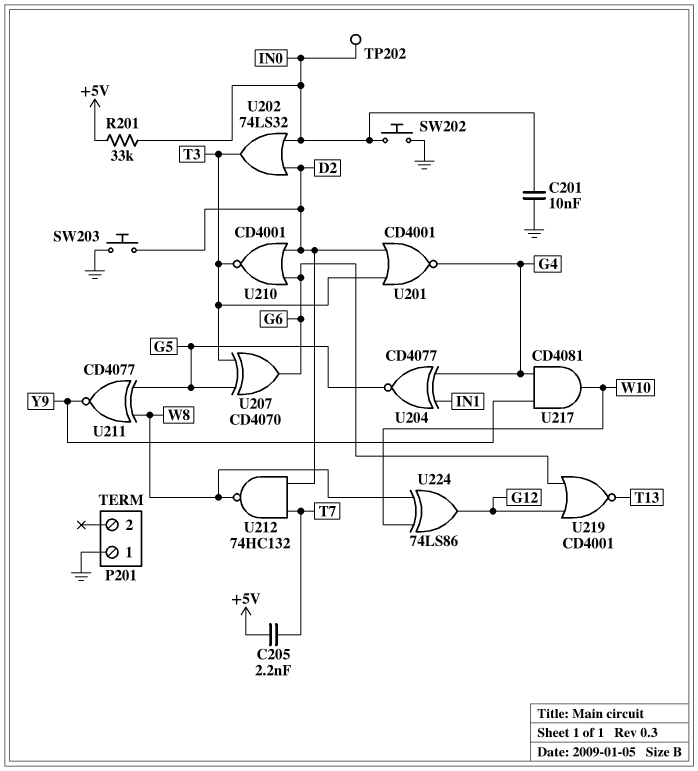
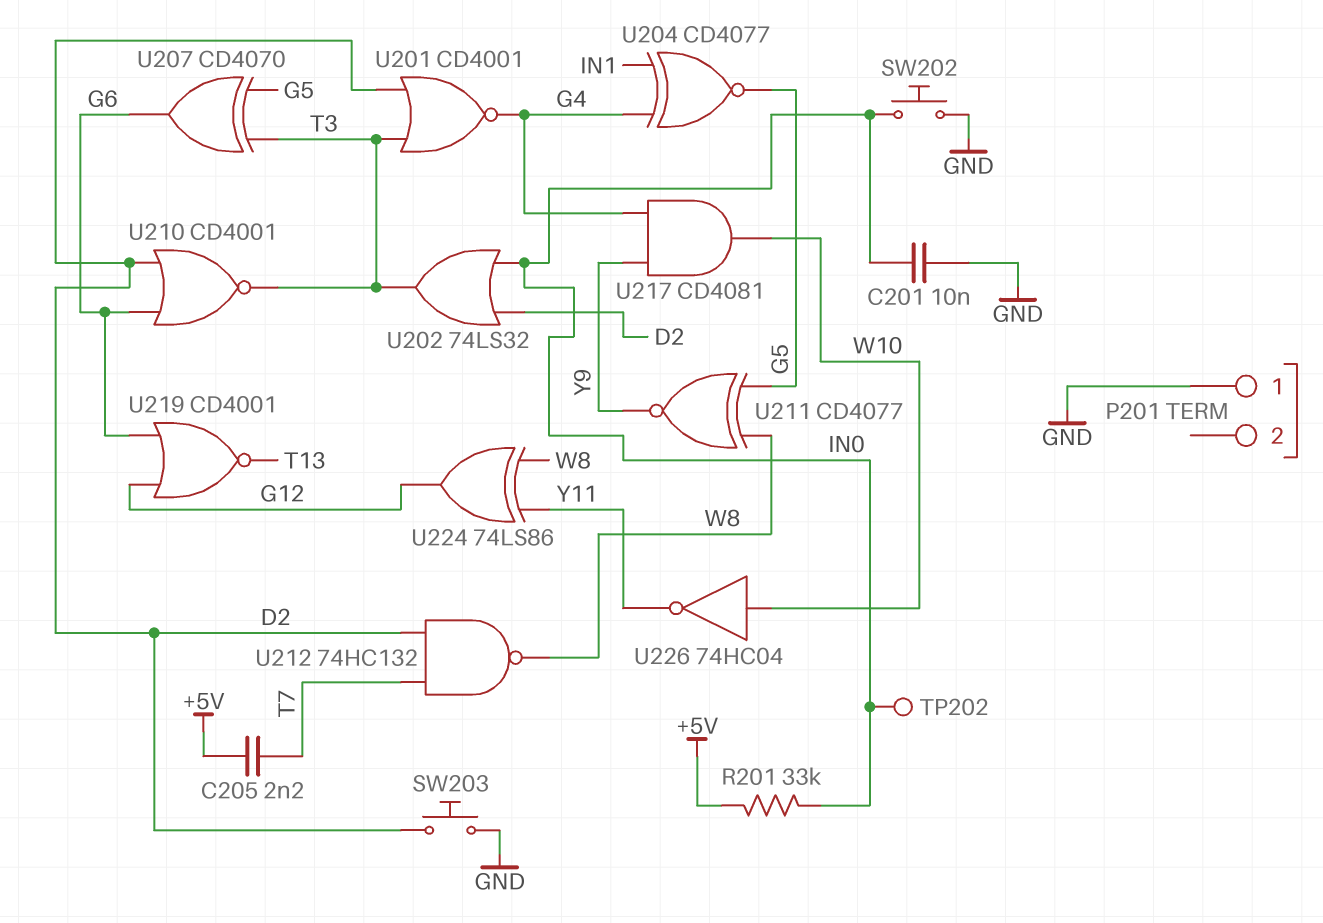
U224: XOR 74LS86 (in W8, in W10, out G12) -> XOR 74LS86 (in W8, in Y11, out G12)
U226: none -> NOT 74HC04 (in W10, out Y11)

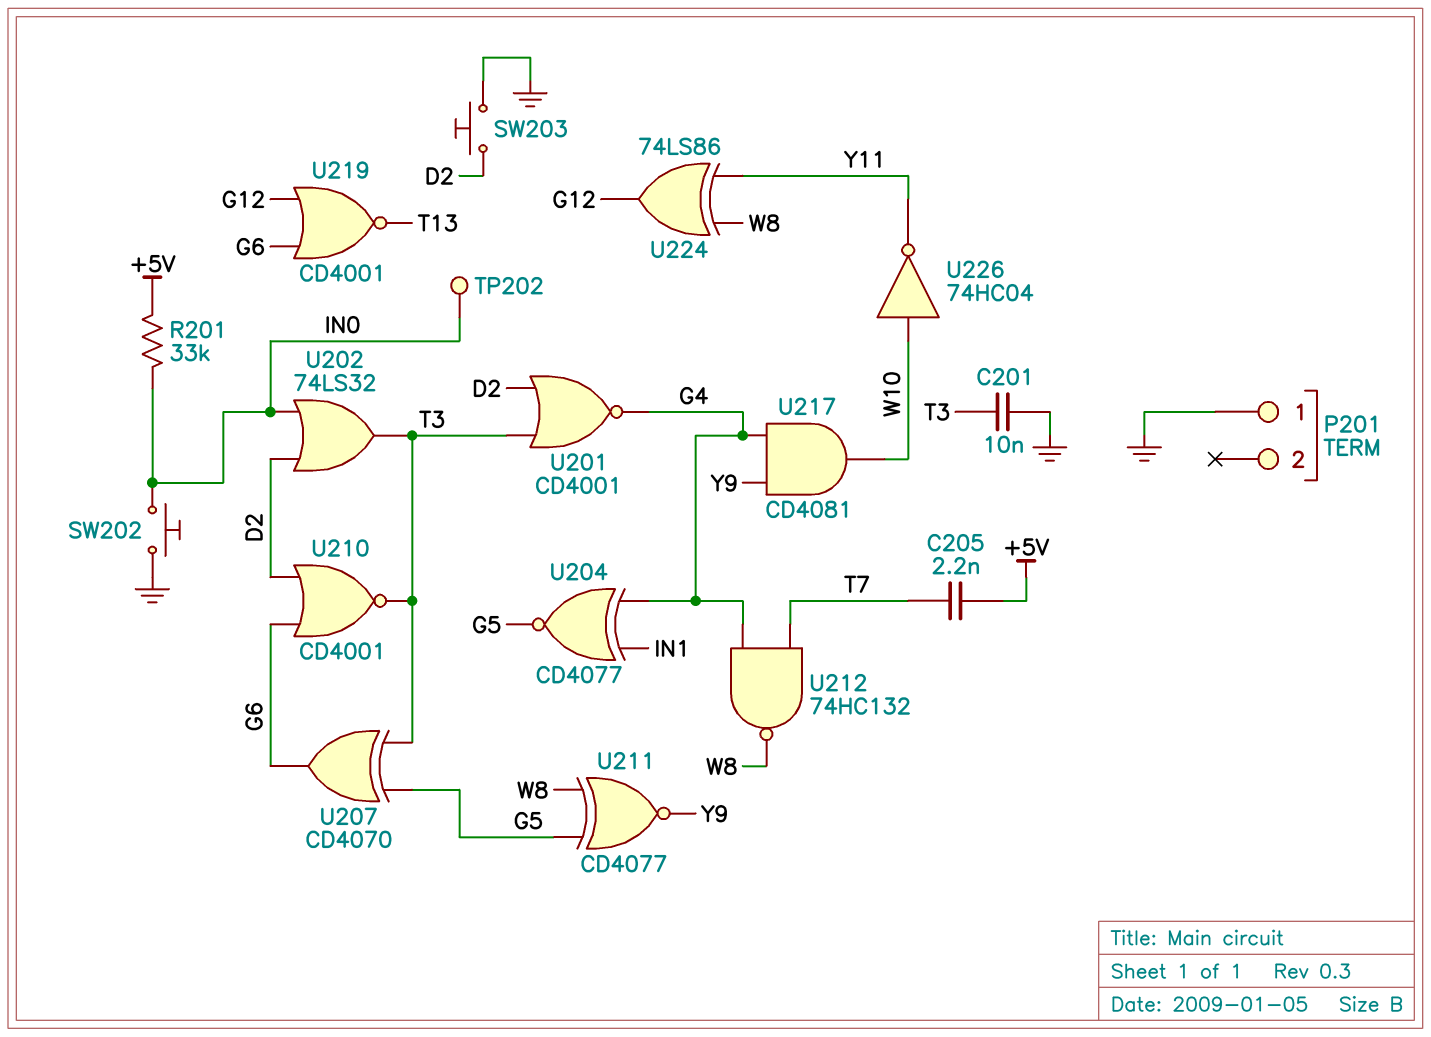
C201: 10nF (GND, IN0) -> 10nF (GND, T3)
U212: NAND 74HC132 (in D2, in T7, out W8) -> NAND 74HC132 (in G4, in T7, out W8)

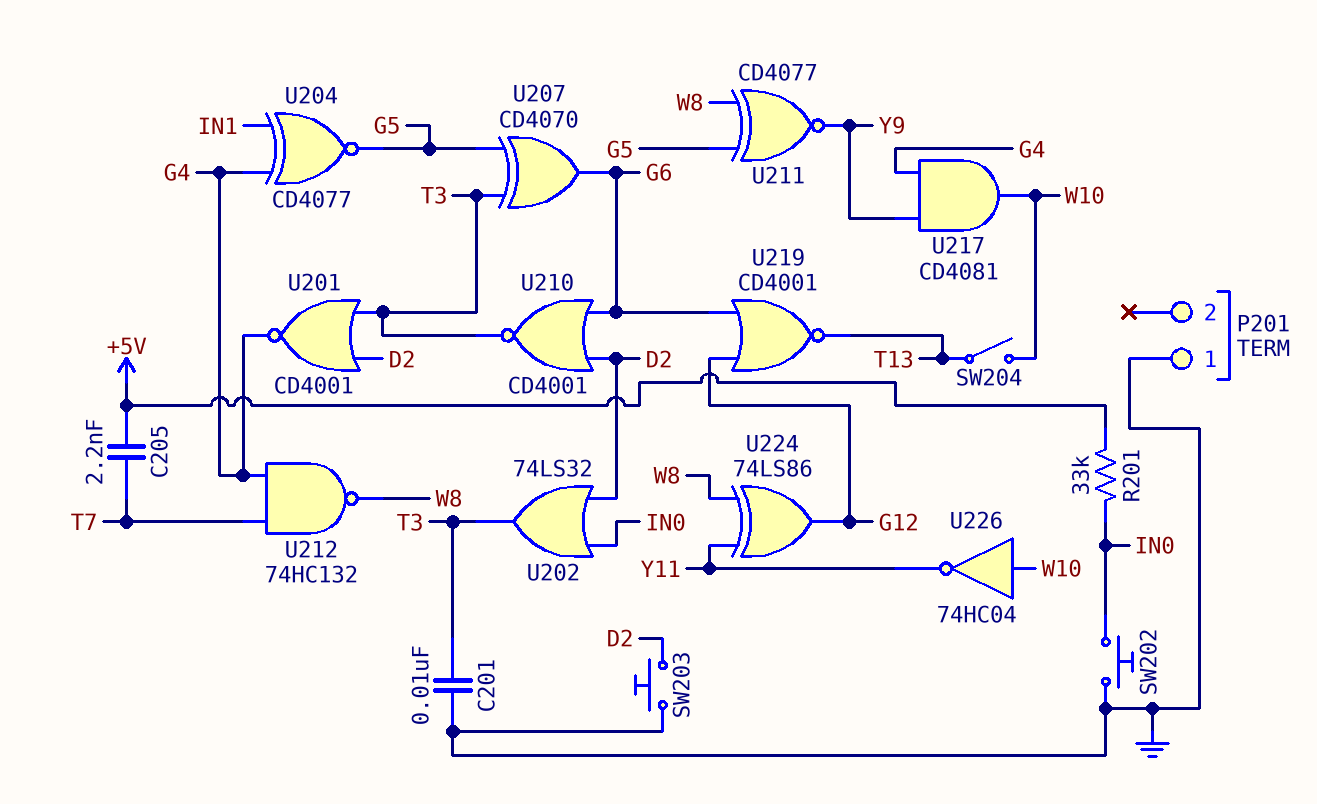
SW204: none -> switch (T13, W10)
TP202: test point (IN0) -> none

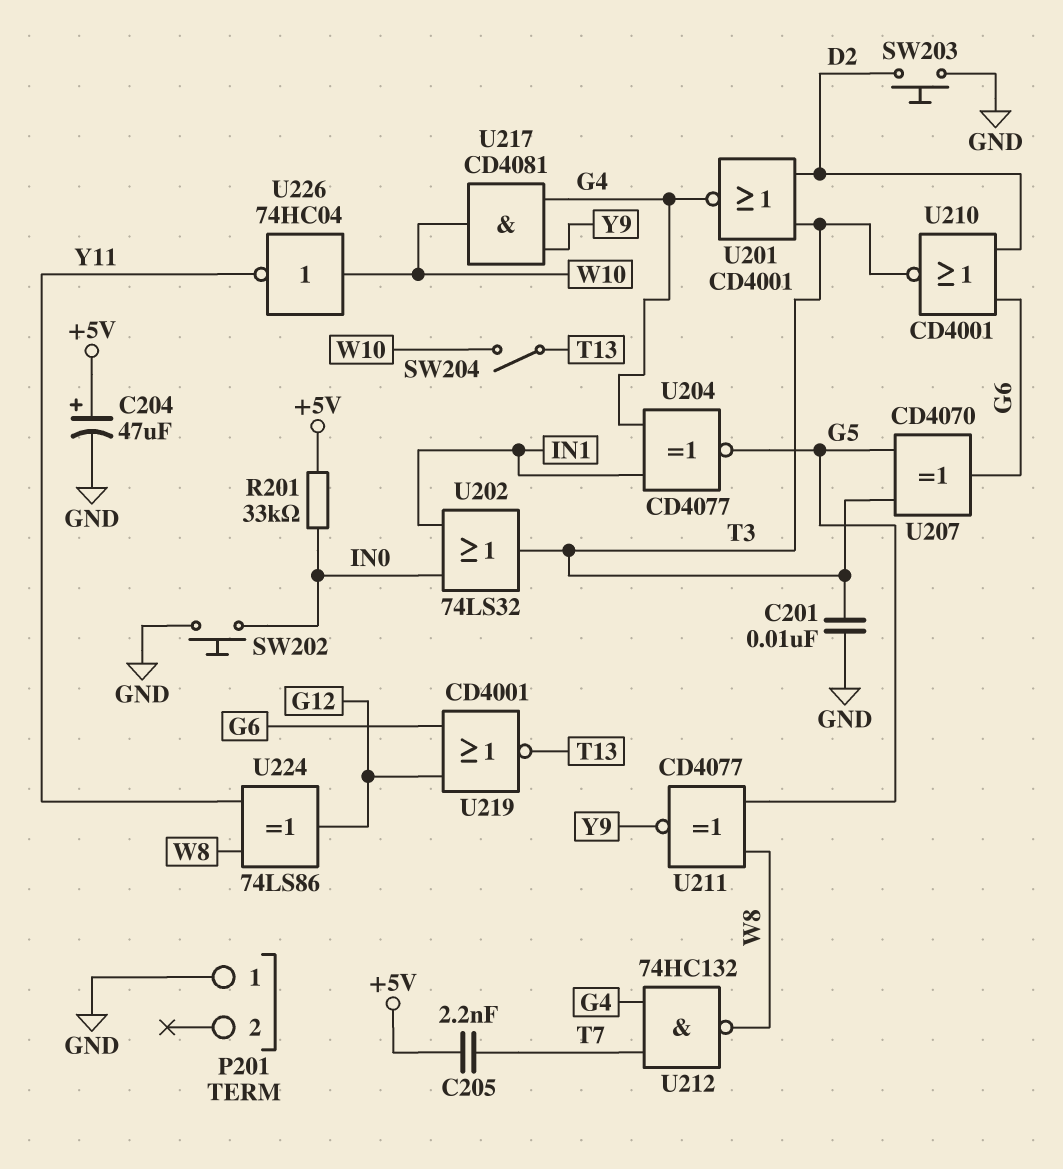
C204: none -> 47uF (plus +5V, minus GND)
U202: OR 74LS32 (in D2, in IN0, out T3) -> OR 74LS32 (in IN0, in IN1, out T3)

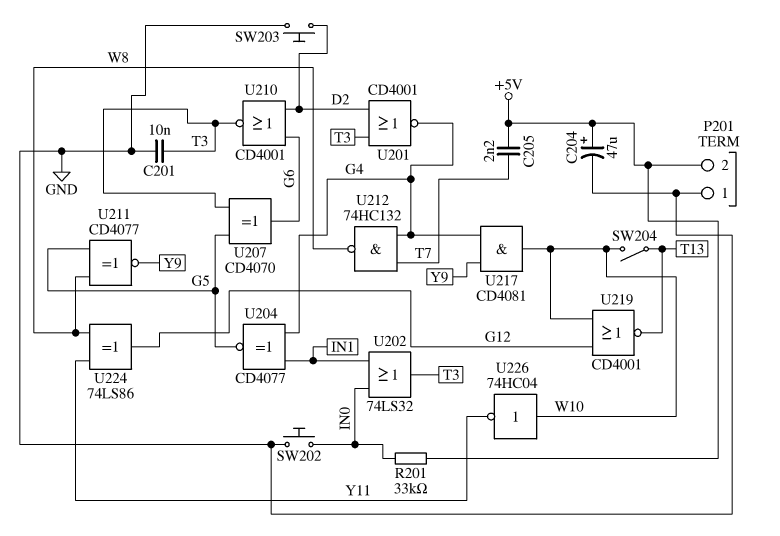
P201 pin 2: none -> +5V
U219: NOR CD4001 (in G6, in G12, out T13) -> NOR CD4001 (in G12, in W10, out T13)

